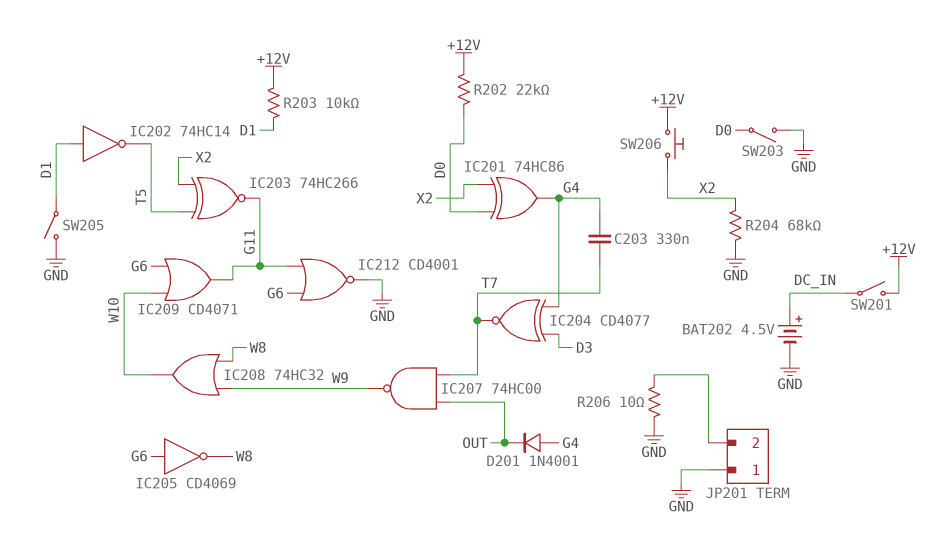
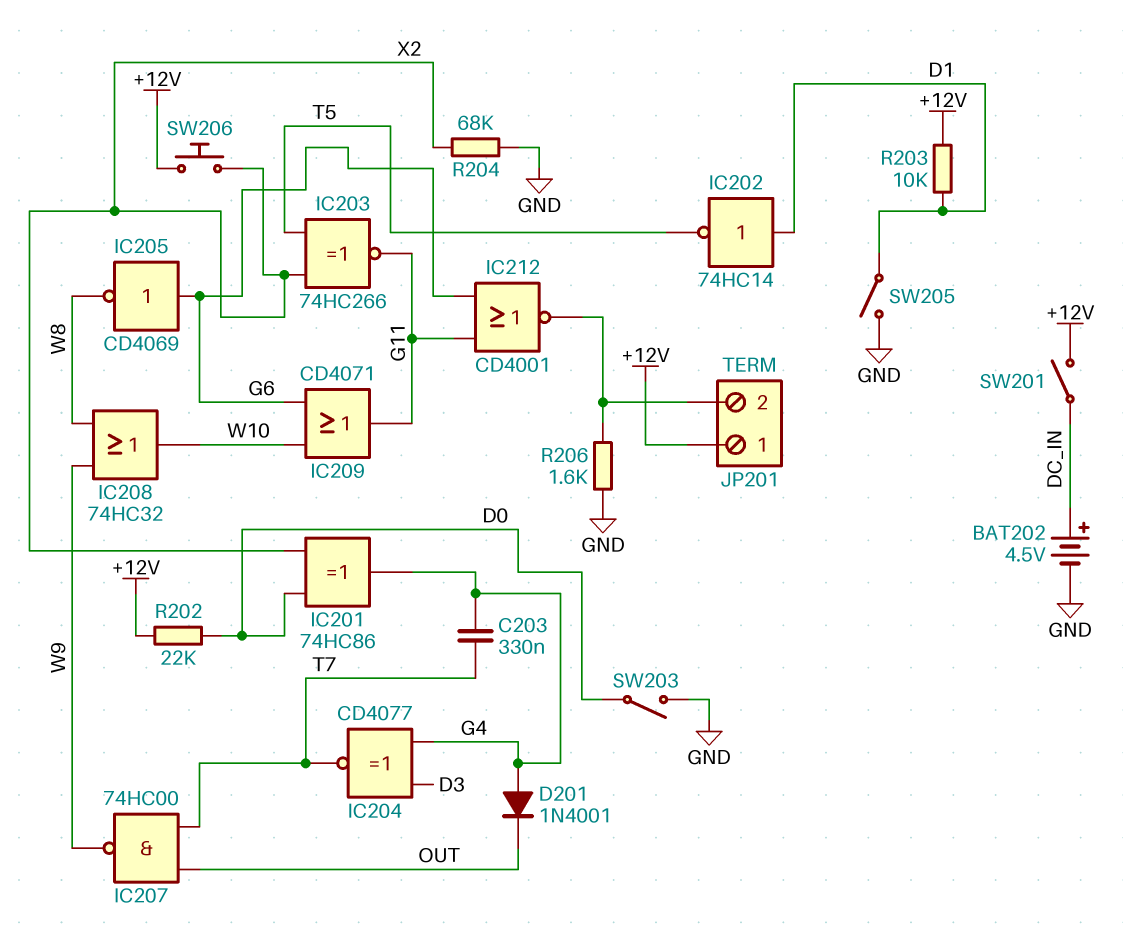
IC212: NOR CD4001 (in G6, in G11, out GND) -> NOR CD4001 (in G6, in G11, out JP201/2)
JP201 pin 1: GND -> +12V
R206: 10 (GND, JP201/2) -> 1.6k (GND, JP201/2)

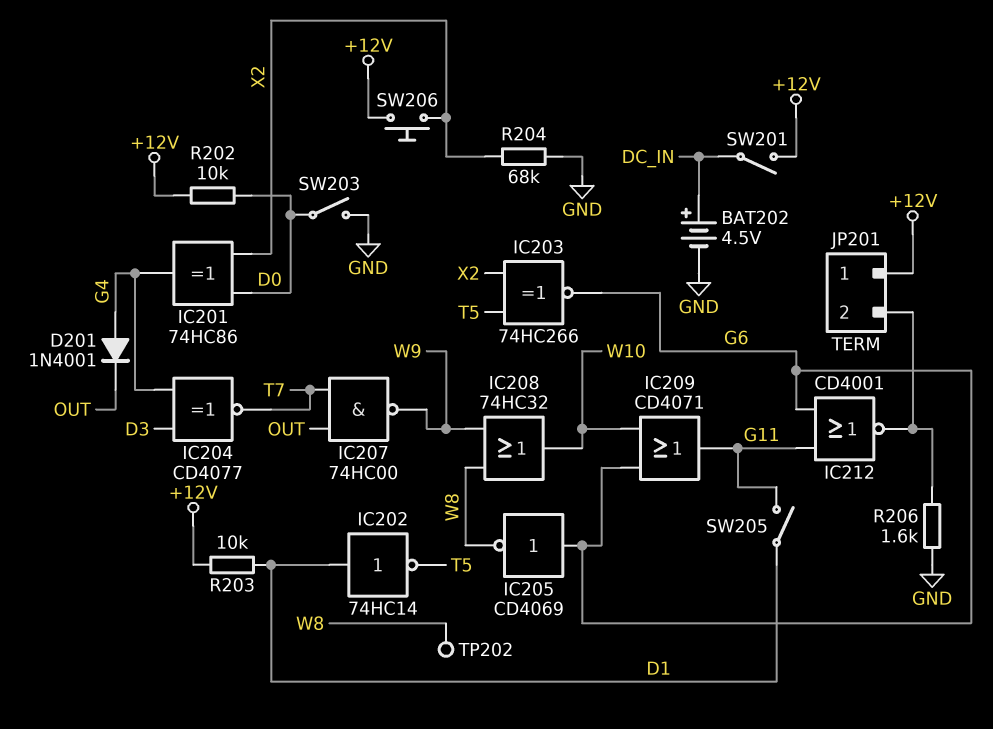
C203: 330nF (G4, T7) -> none
IC203: XNOR 74HC266 (in T5, in X2, out G11) -> XNOR 74HC266 (in T5, in X2, out G6)
R202: 22k (+12V, D0) -> 10k (+12V, D0)
SW205: switch (D1, GND) -> switch (D1, G11)
TP202: none -> test point (W8)

